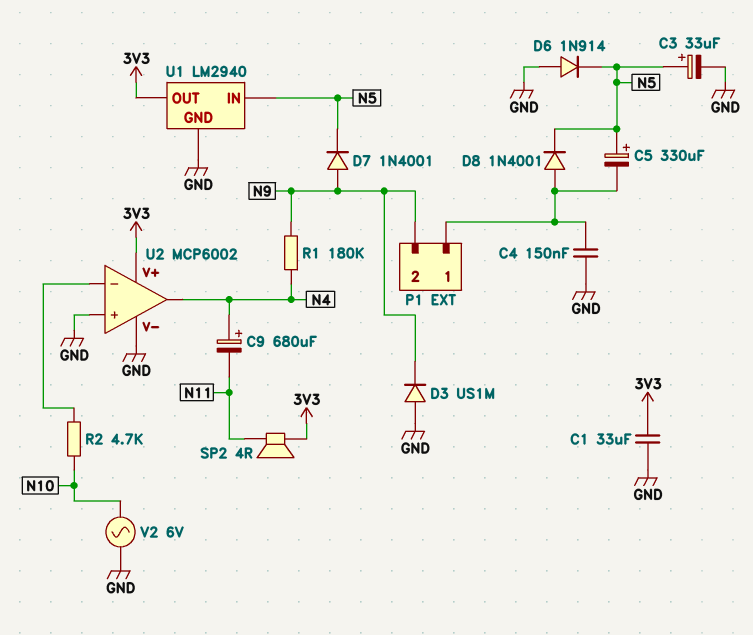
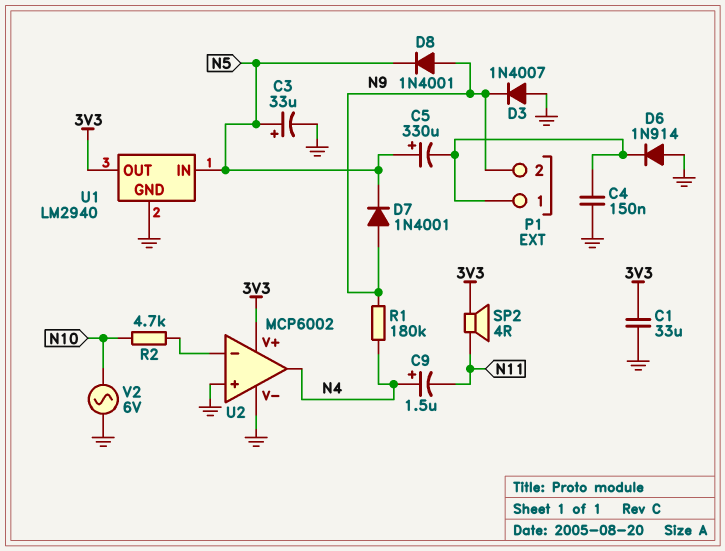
C9: 680uF (plus N4, minus N11) -> 1.5uF (plus N4, minus N11)
D3: diode US1M (A GND, K N9) -> diode 1N4007 (A GND, K N9)
D6: diode 1N914 (A GND, K N5) -> diode 1N914 (A GND, K P1/1)
D8: diode 1N4001 (A P1/1, K N5) -> diode 1N4001 (A N9, K N5)

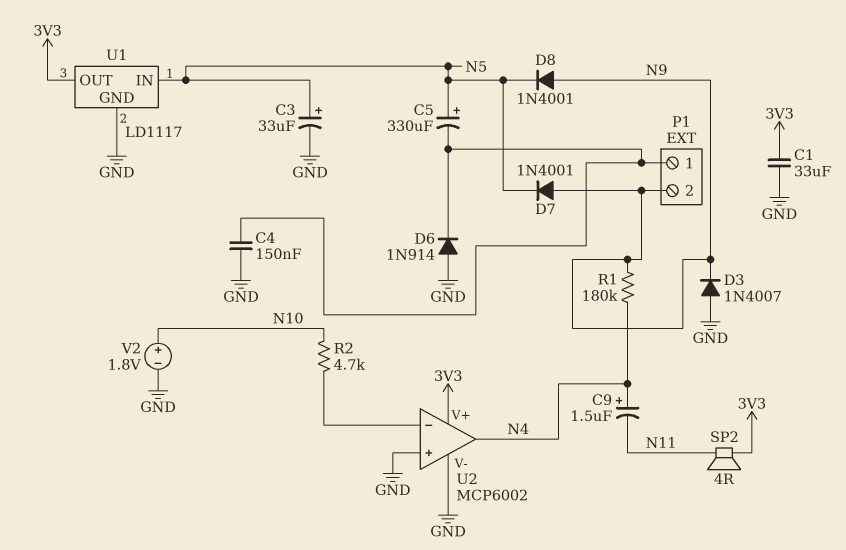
U1: LM2940 -> LD1117
V2: AC 6V (GND, N10) -> 1.8V (plus N10, minus GND)

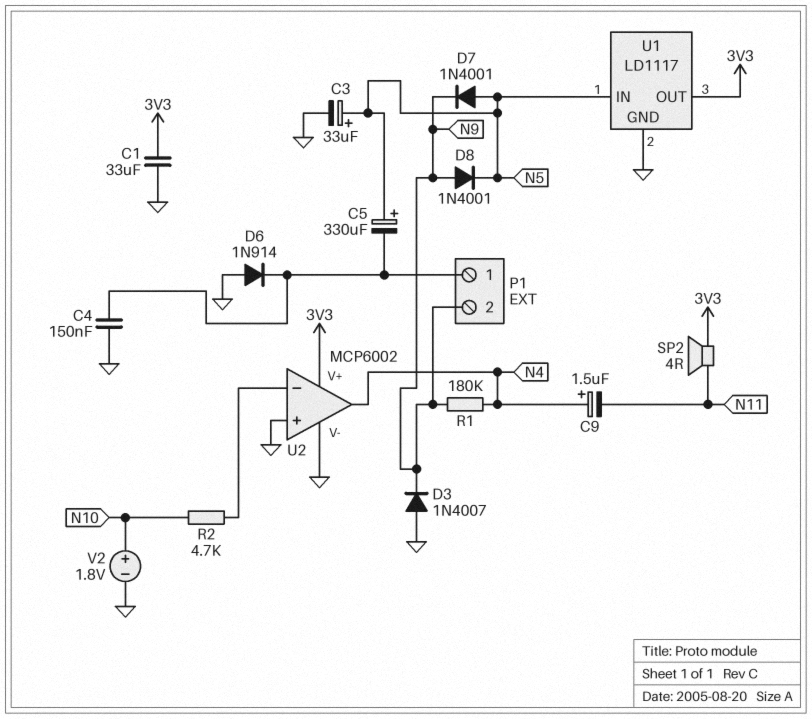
D7: diode 1N4001 (A N9, K N5) -> diode 1N4001 (A N5, K N9)

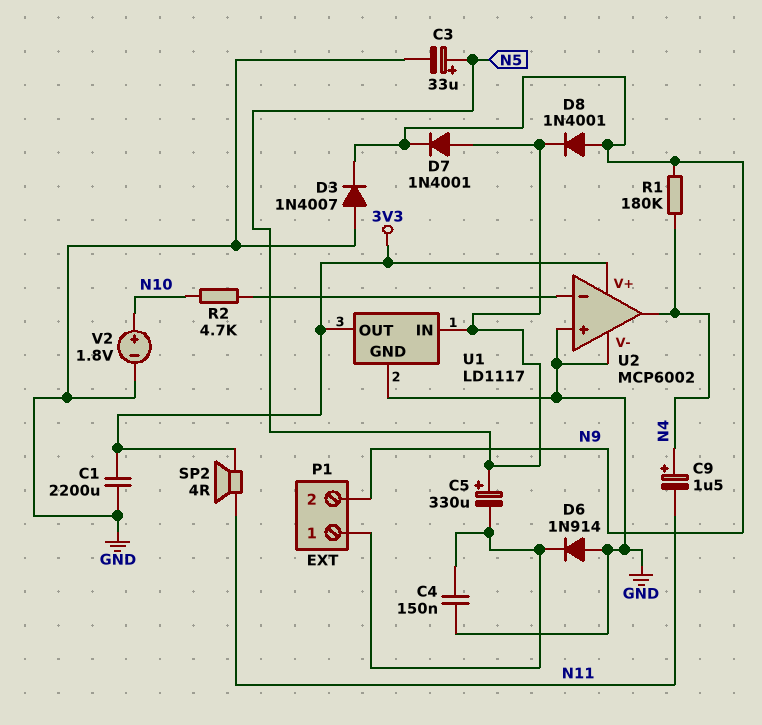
C1: 33uF (3V3, GND) -> 2200uF (3V3, GND)

